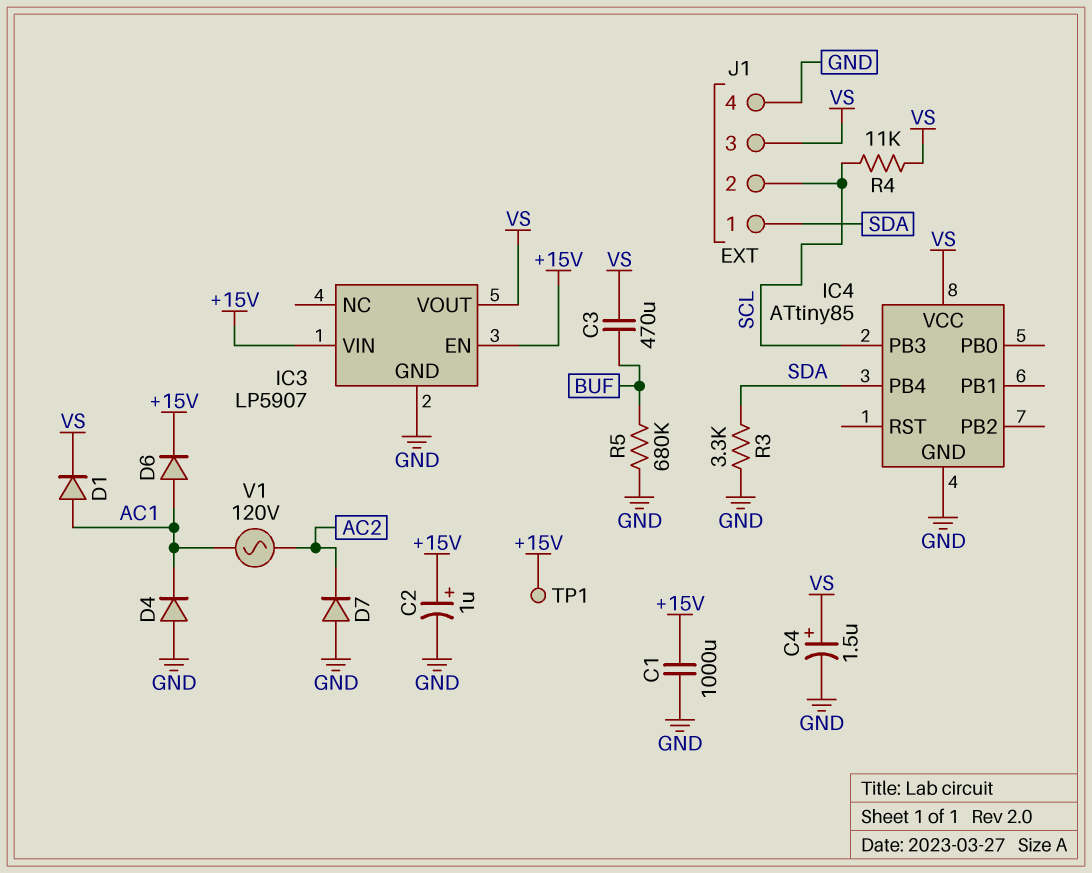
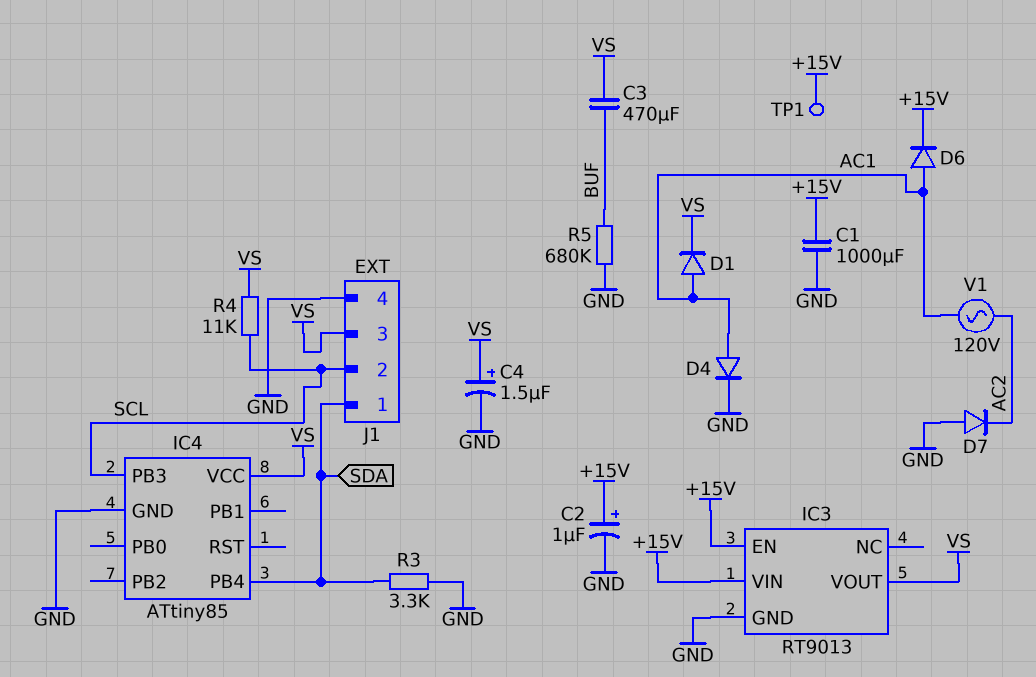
D4: diode (A GND, K AC1) -> diode (A AC1, K GND)
IC3: LP5907 -> RT9013

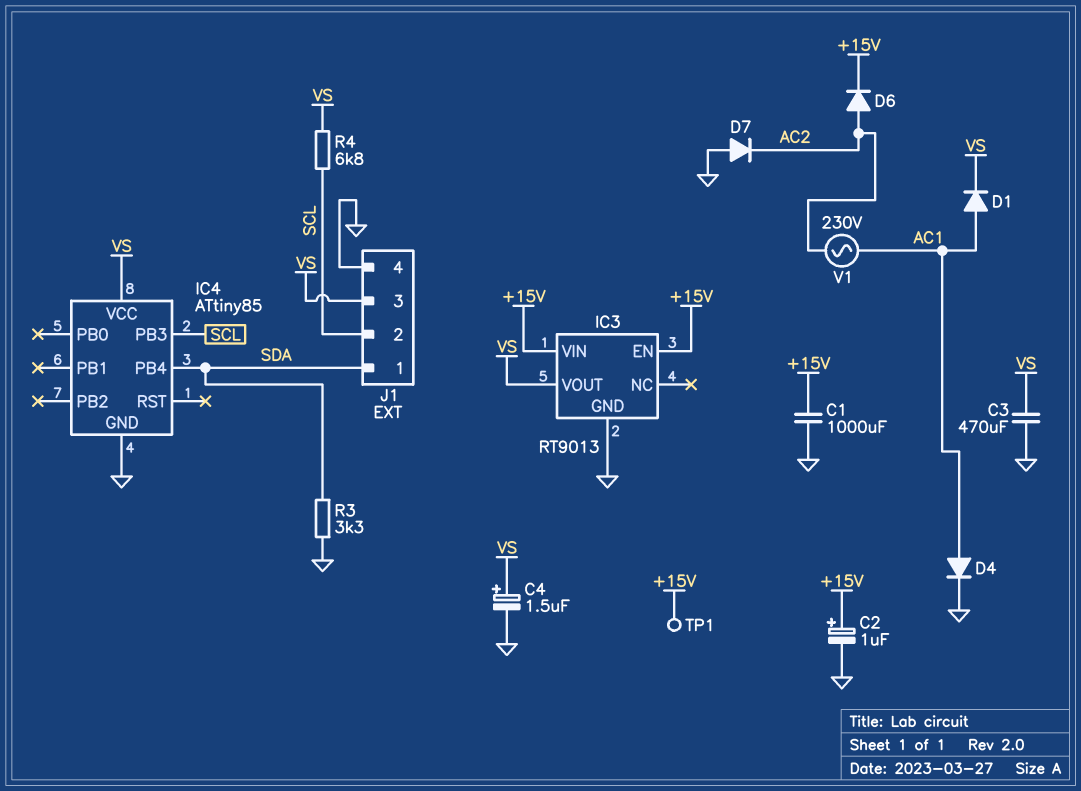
C3: 470uF (BUF, VS) -> 470uF (GND, VS)
D6: diode (A AC1, K +15V) -> diode (A AC2, K +15V)
R4: 11k (SCL, VS) -> 6.8k (SCL, VS)
R5: 680k (BUF, GND) -> none
V1: AC 120V (AC1, AC2) -> AC 230V (AC1, AC2)

